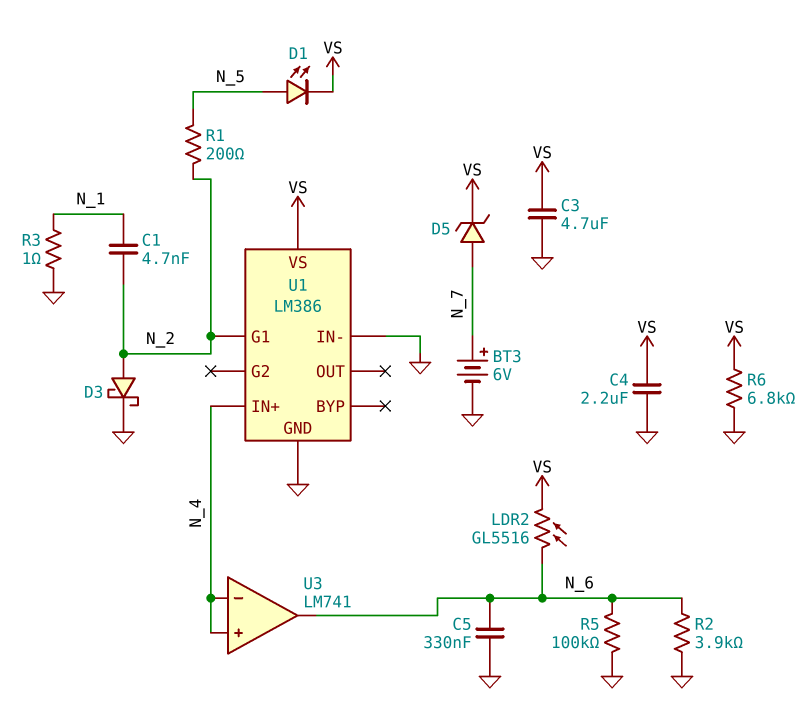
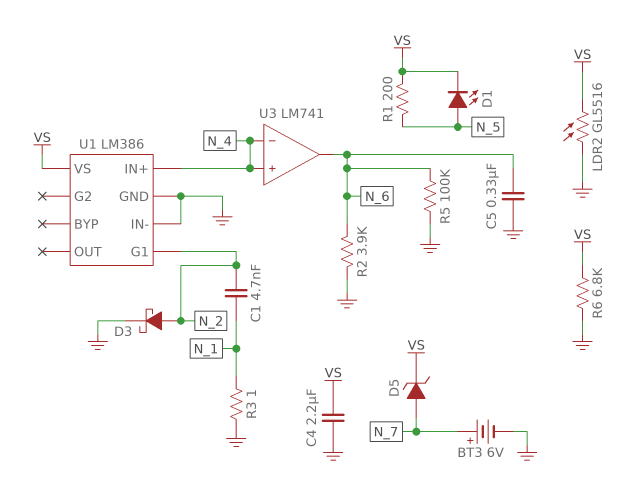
C3: 4.7uF (GND, VS) -> none
LDR2: GL5516 (N_6, VS) -> GL5516 (GND, VS)
R1: 200 (N_2, N_5) -> 200 (N_5, VS)

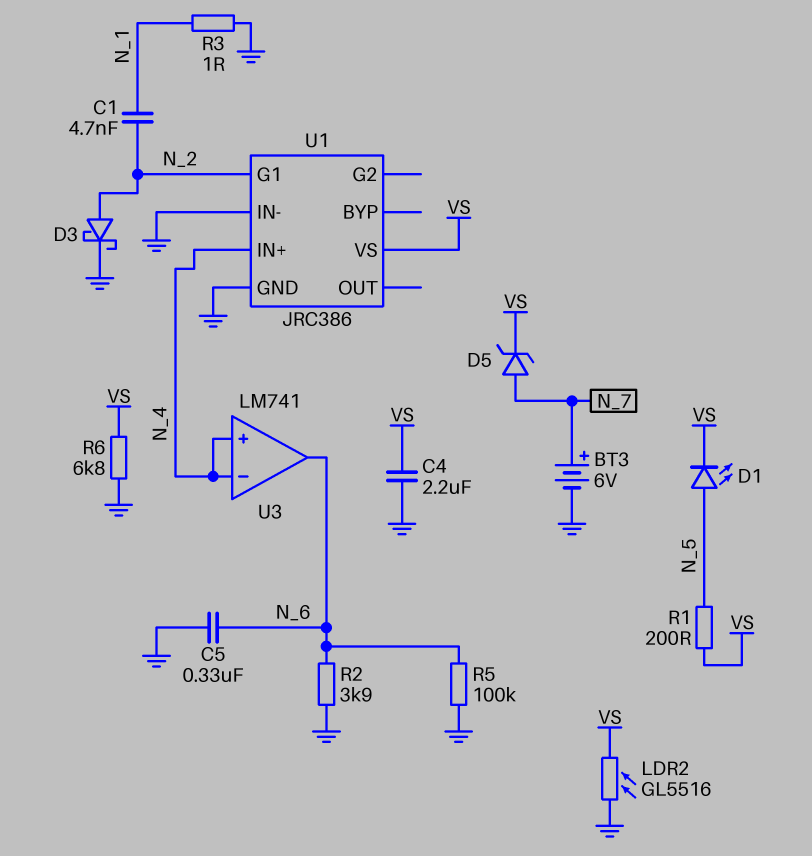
U1: LM386 -> JRC386

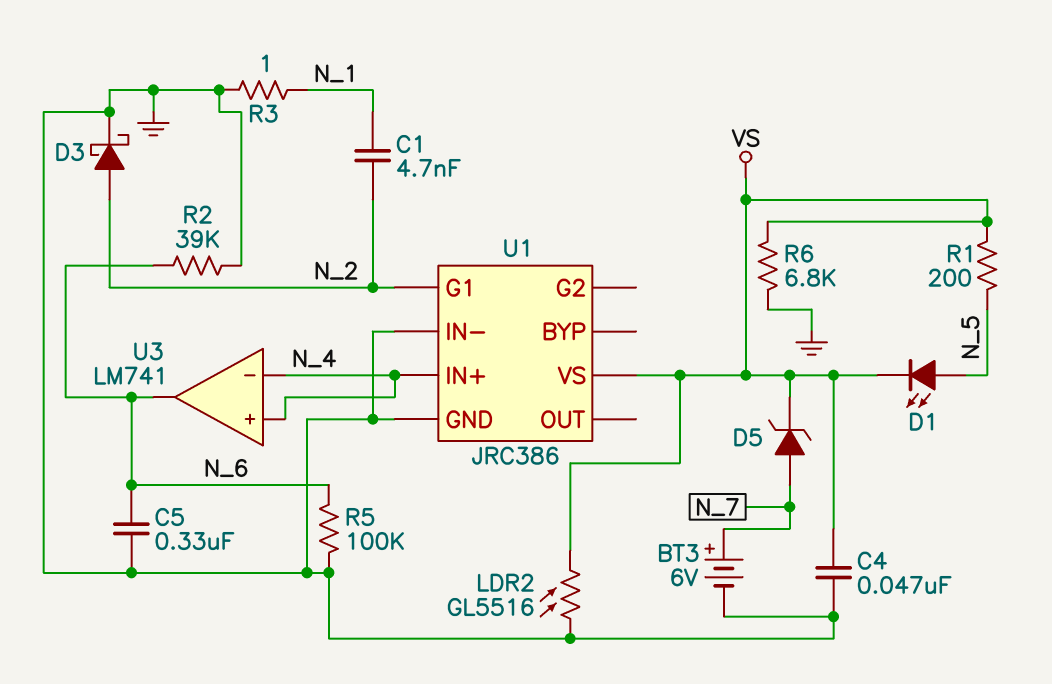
C4: 2.2uF (GND, VS) -> 47nF (GND, VS)
R2: 3.9k (GND, N_6) -> 39k (GND, N_6)

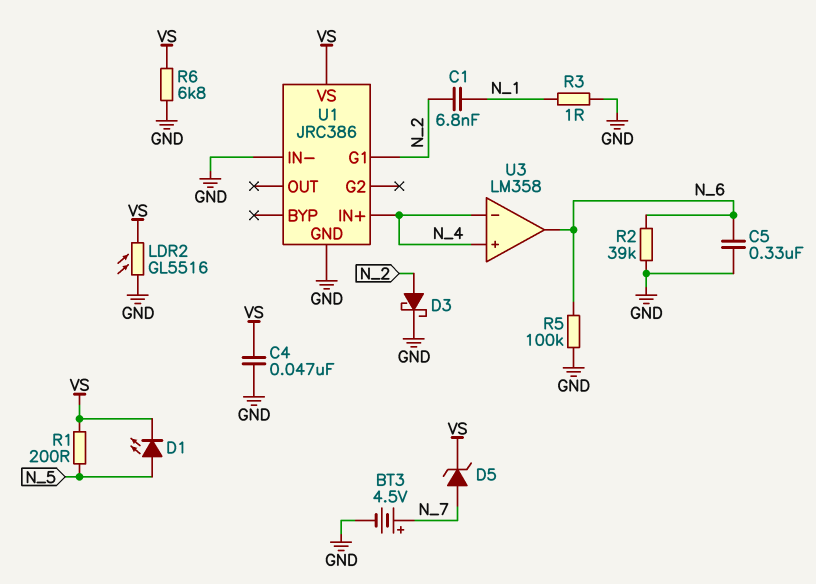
BT3: 6V (plus N_7, minus GND) -> 4.5V (plus N_7, minus GND)
C1: 4.7nF (N_1, N_2) -> 6.8nF (N_1, N_2)
U3: LM741 -> LM358

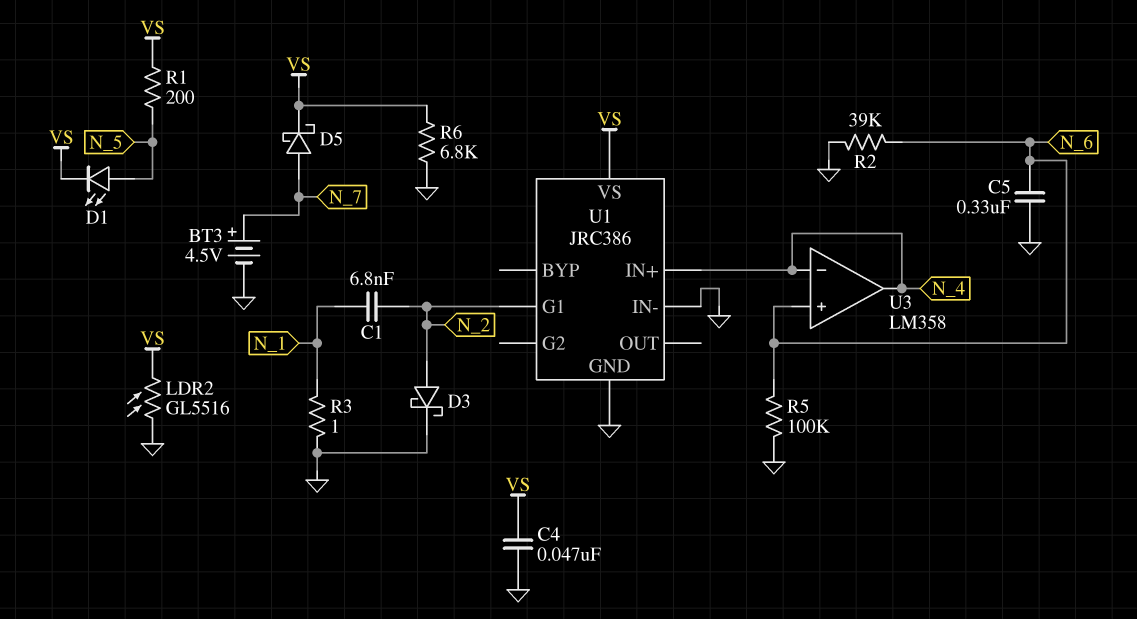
D5: zener (A N_7, K VS) -> schottky (A N_7, K VS)
U3 pin in+: N_4 -> N_6
U3 pin out: N_6 -> N_4

